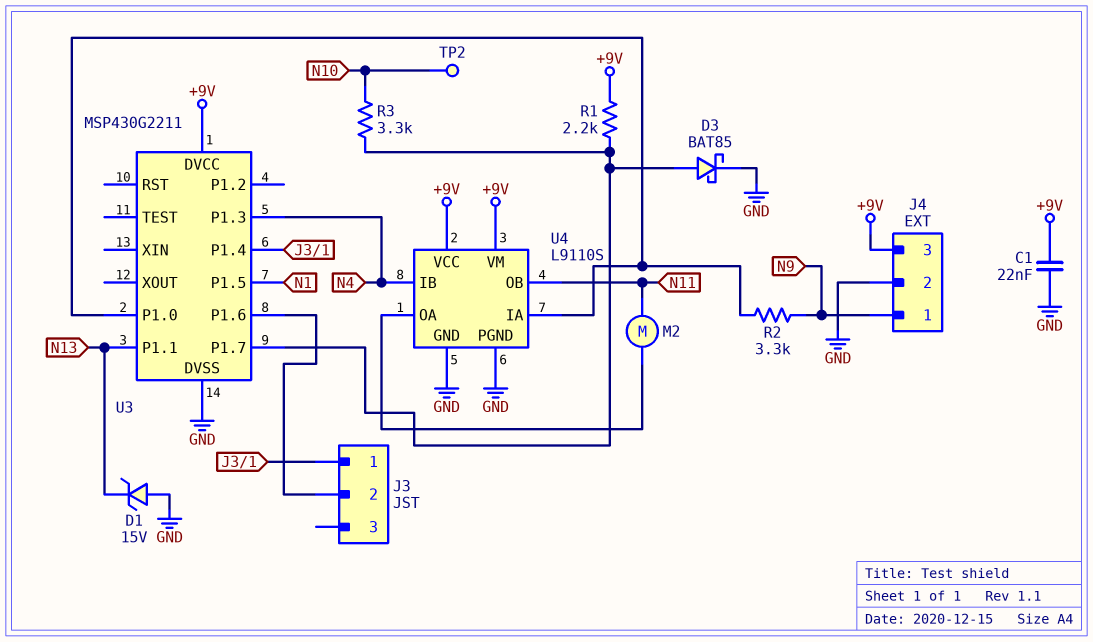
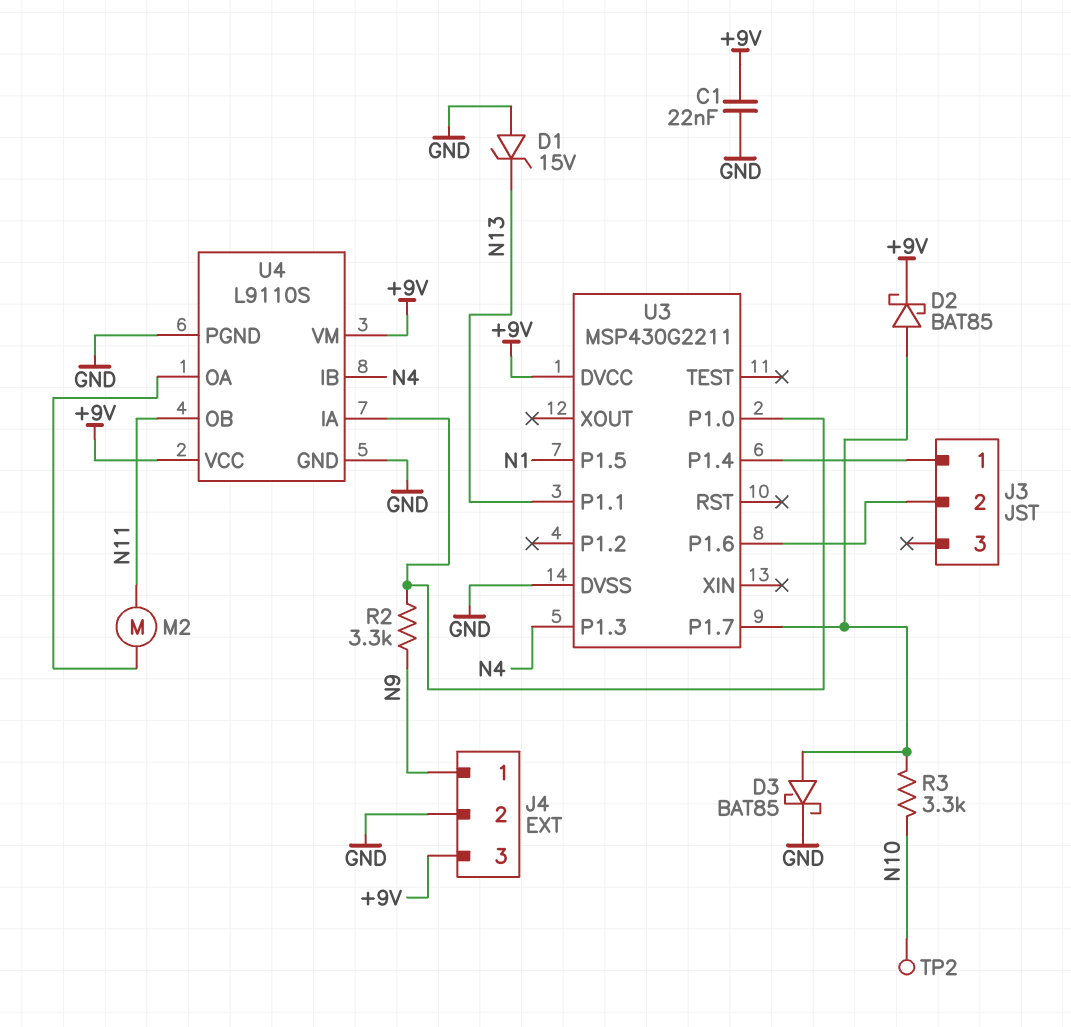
D2: none -> schottky BAT85 (A U3/P1.7, K +9V)
R1: 2.2k (+9V, U3/P1.7) -> none

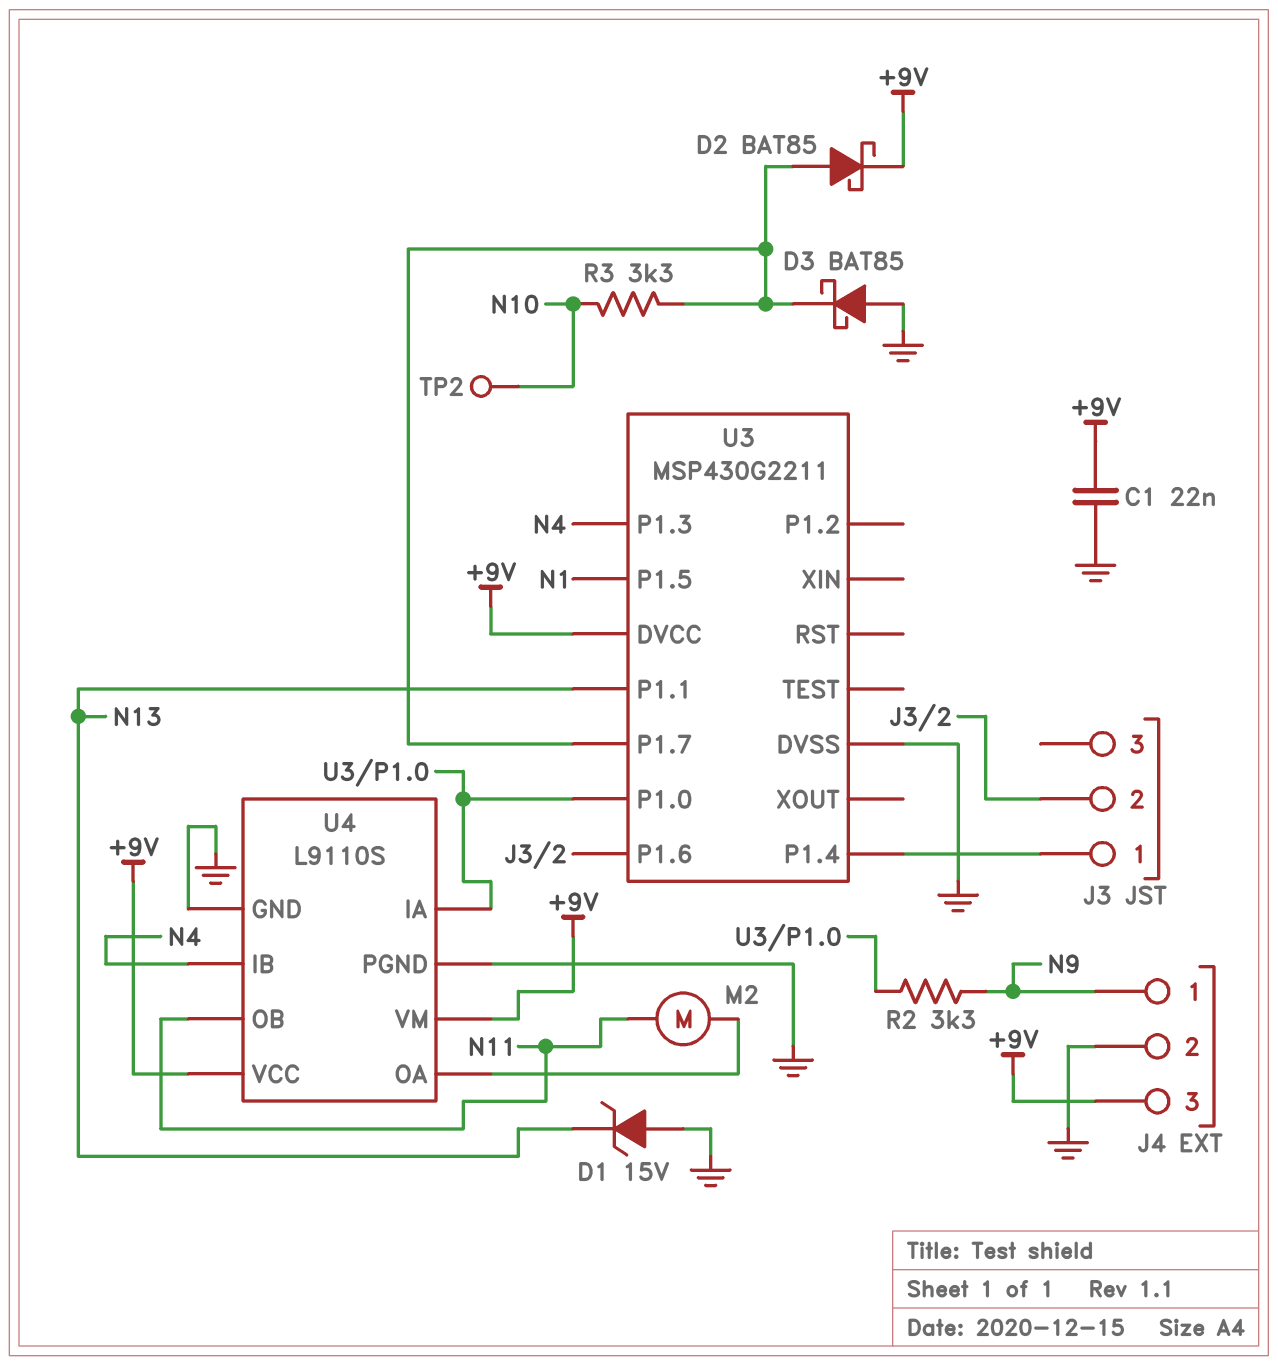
D3: schottky BAT85 (A U3/P1.7, K GND) -> schottky BAT85 (A GND, K U3/P1.7)

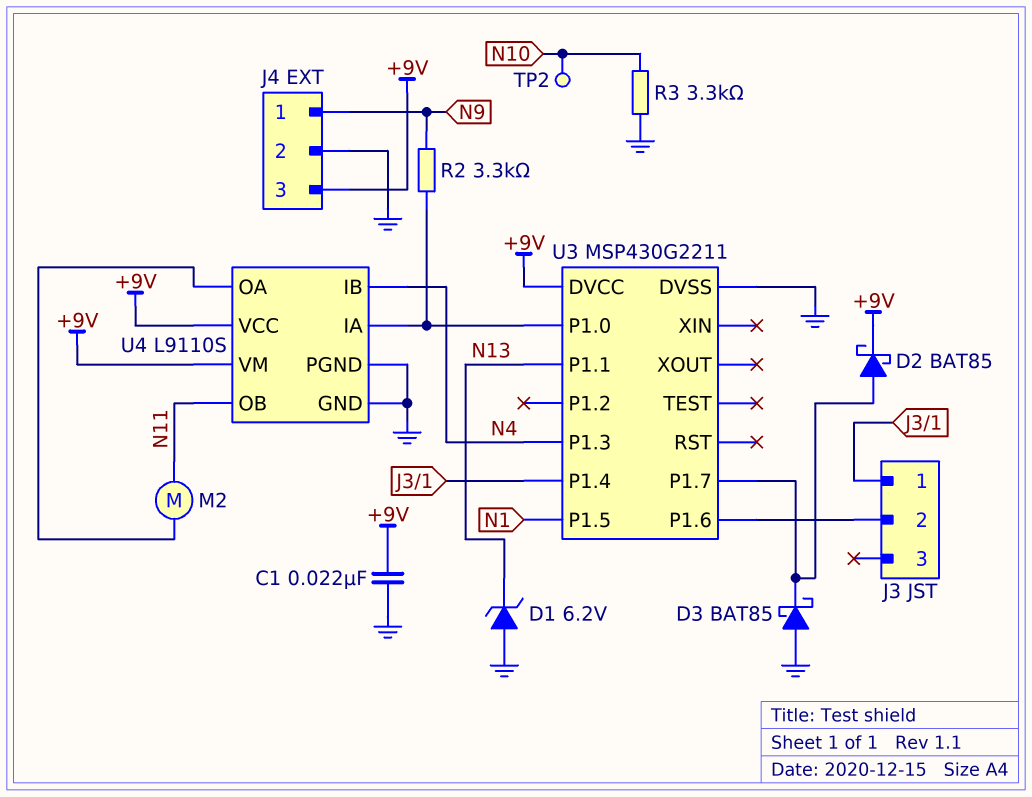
D1: zener 15V (A GND, K N13) -> zener 6.2V (A GND, K N13)
R3: 3.3k (N10, U3/P1.7) -> 3.3k (GND, N10)

